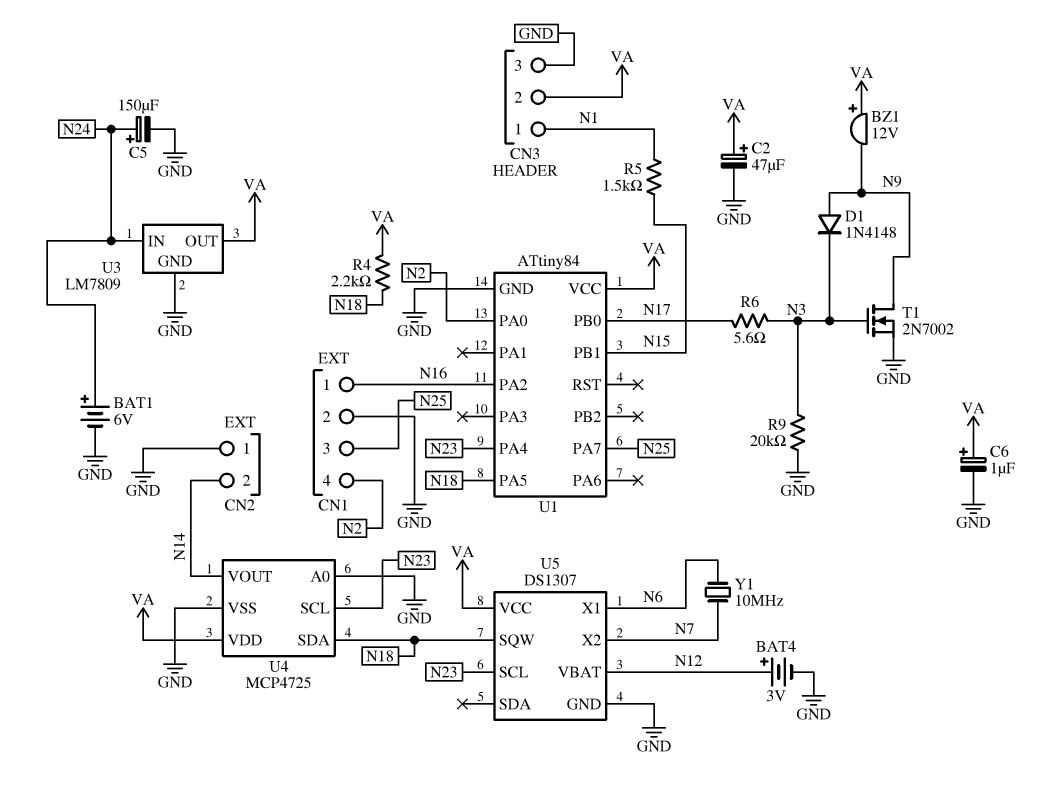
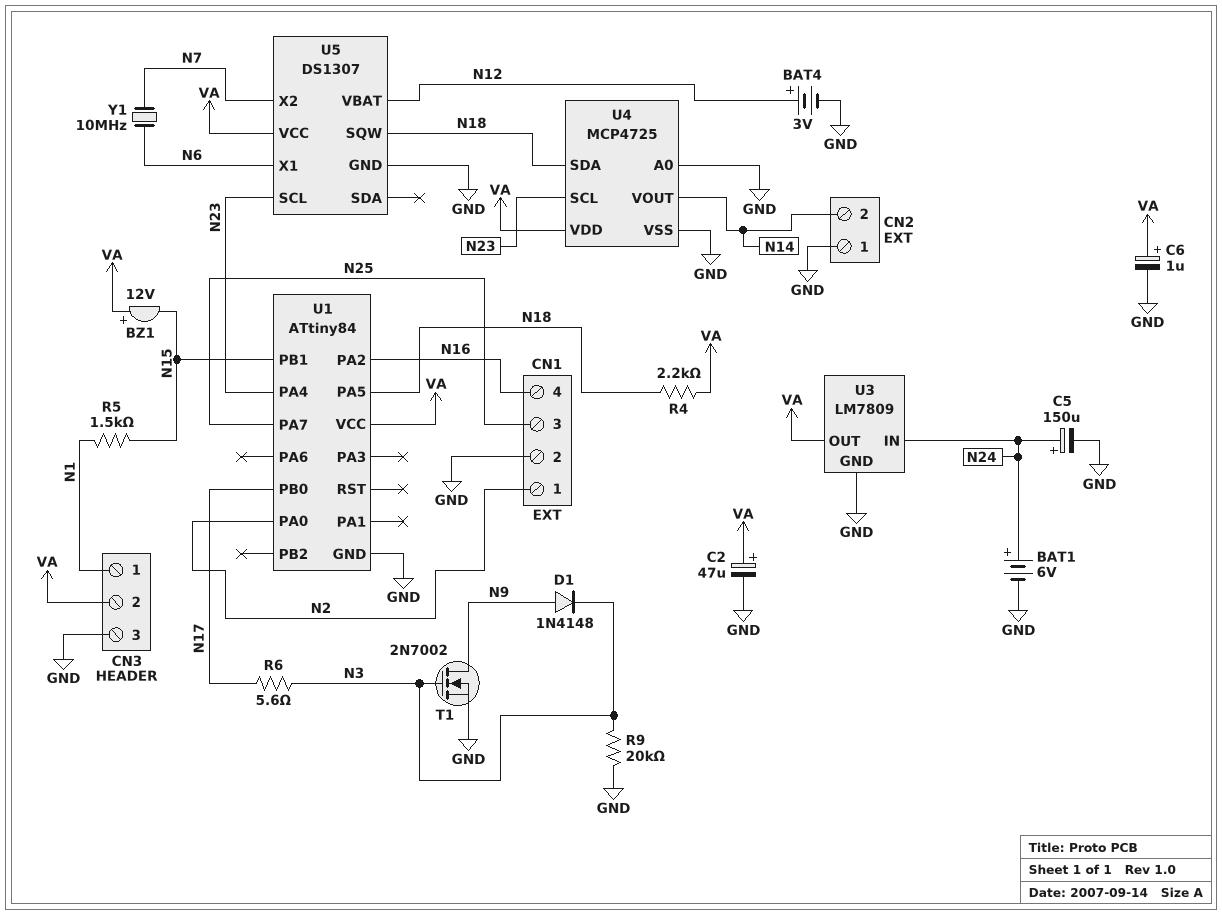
BZ1: buzzer 12V (plus VA, minus N9) -> buzzer 12V (plus VA, minus N15)
CN1 pin 1: N16 -> N2
CN1 pin 4: N2 -> N16

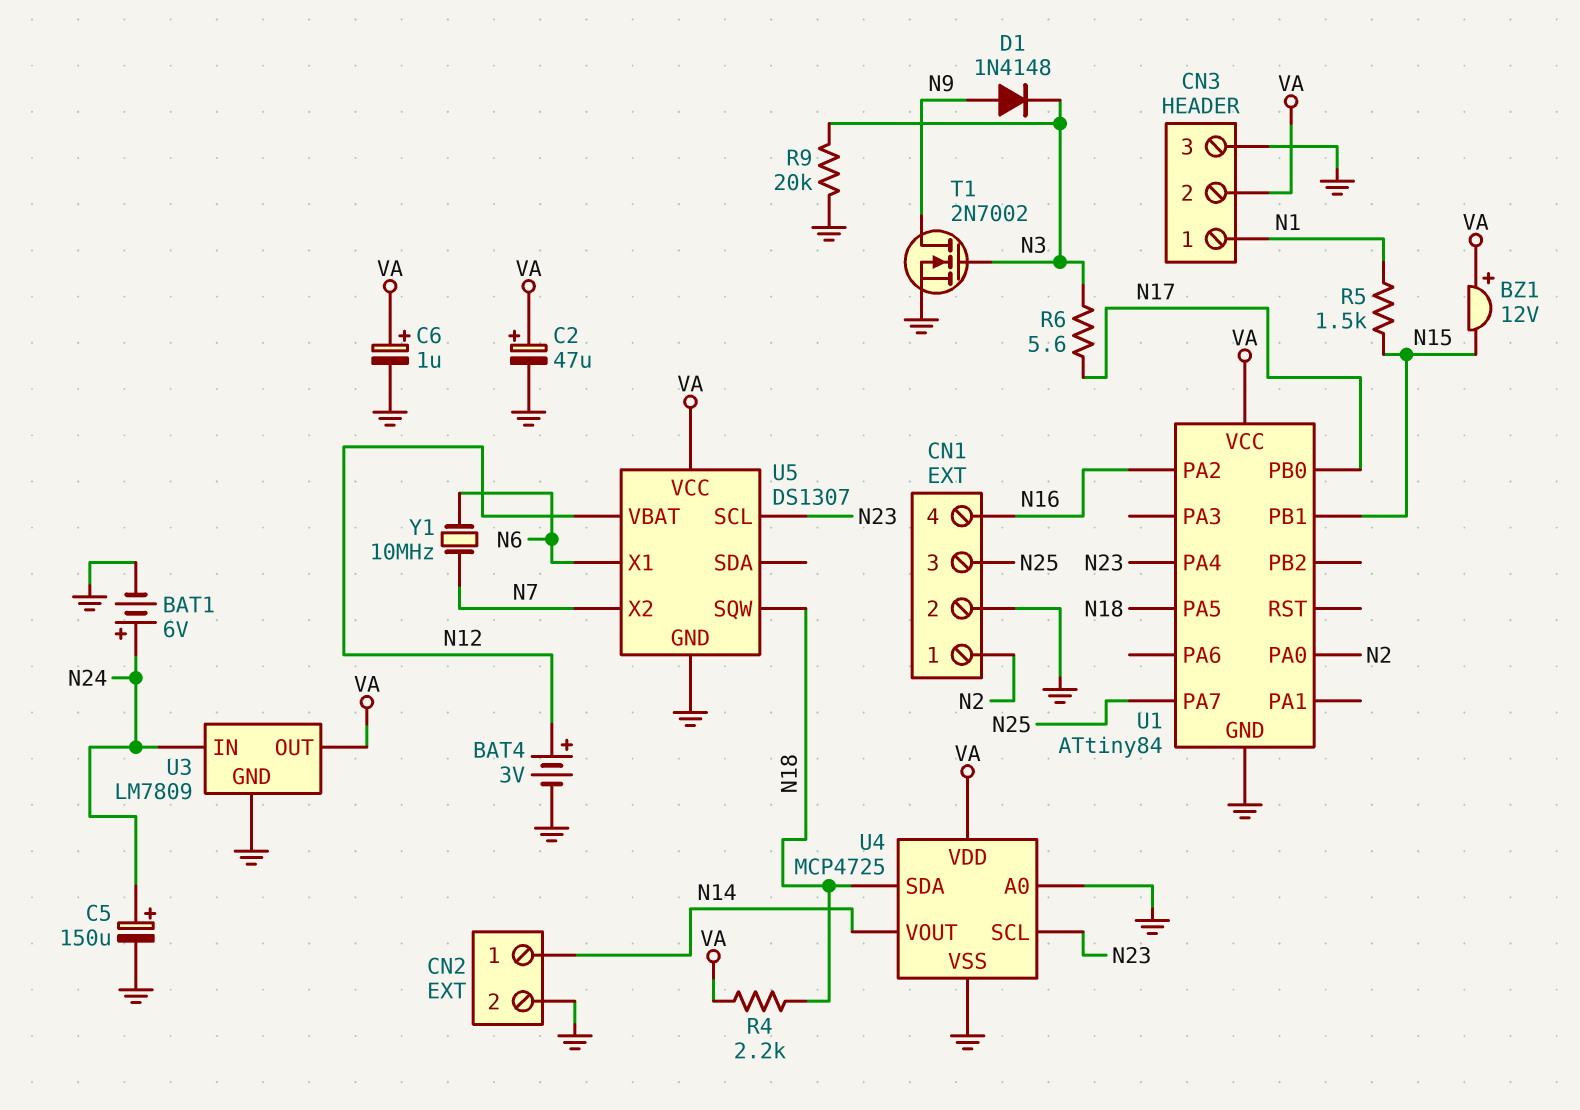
CN2 pin 1: GND -> N14
CN2 pin 2: N14 -> GND

